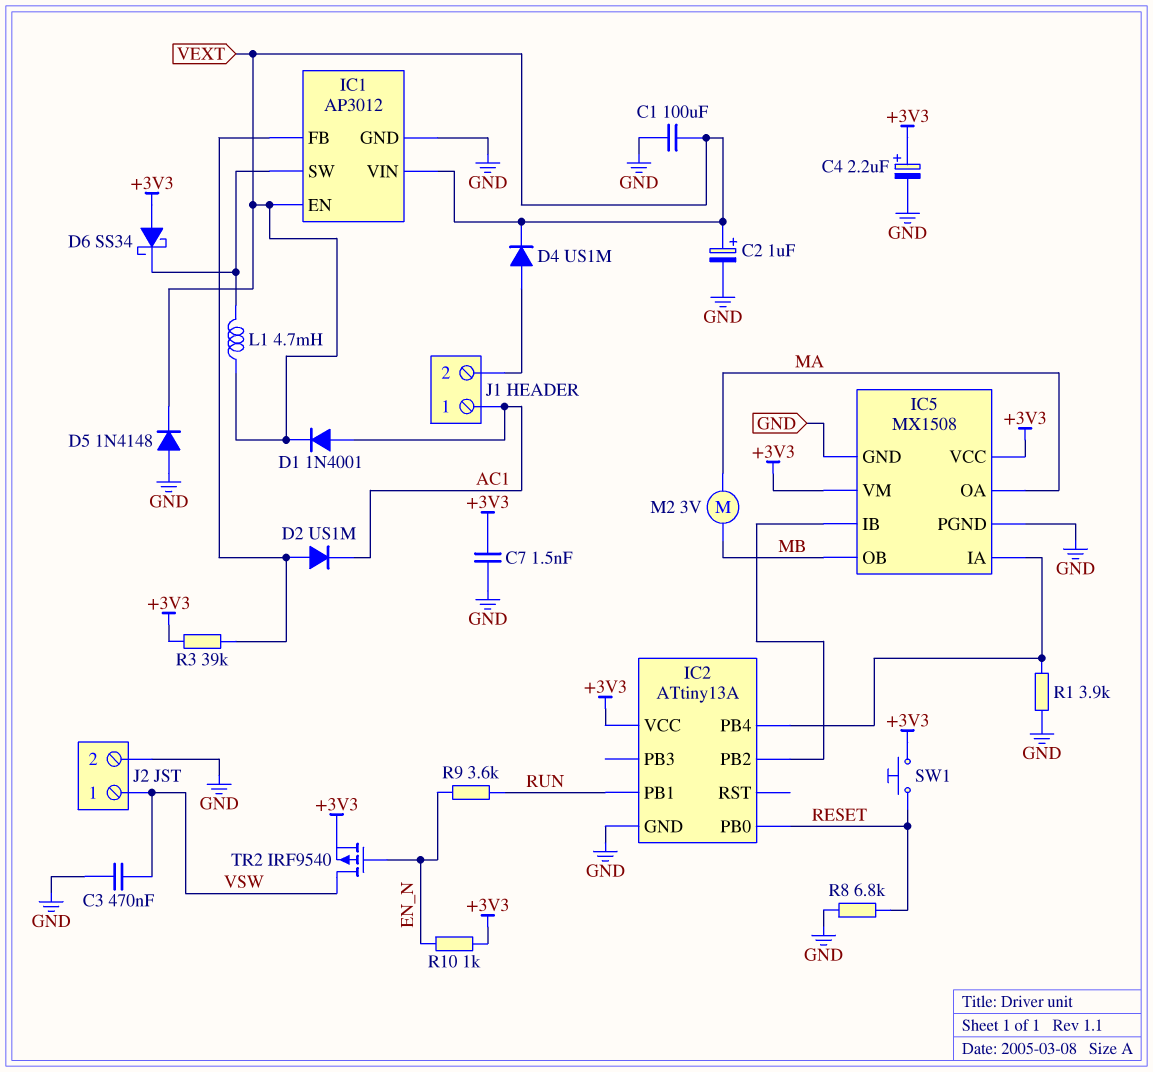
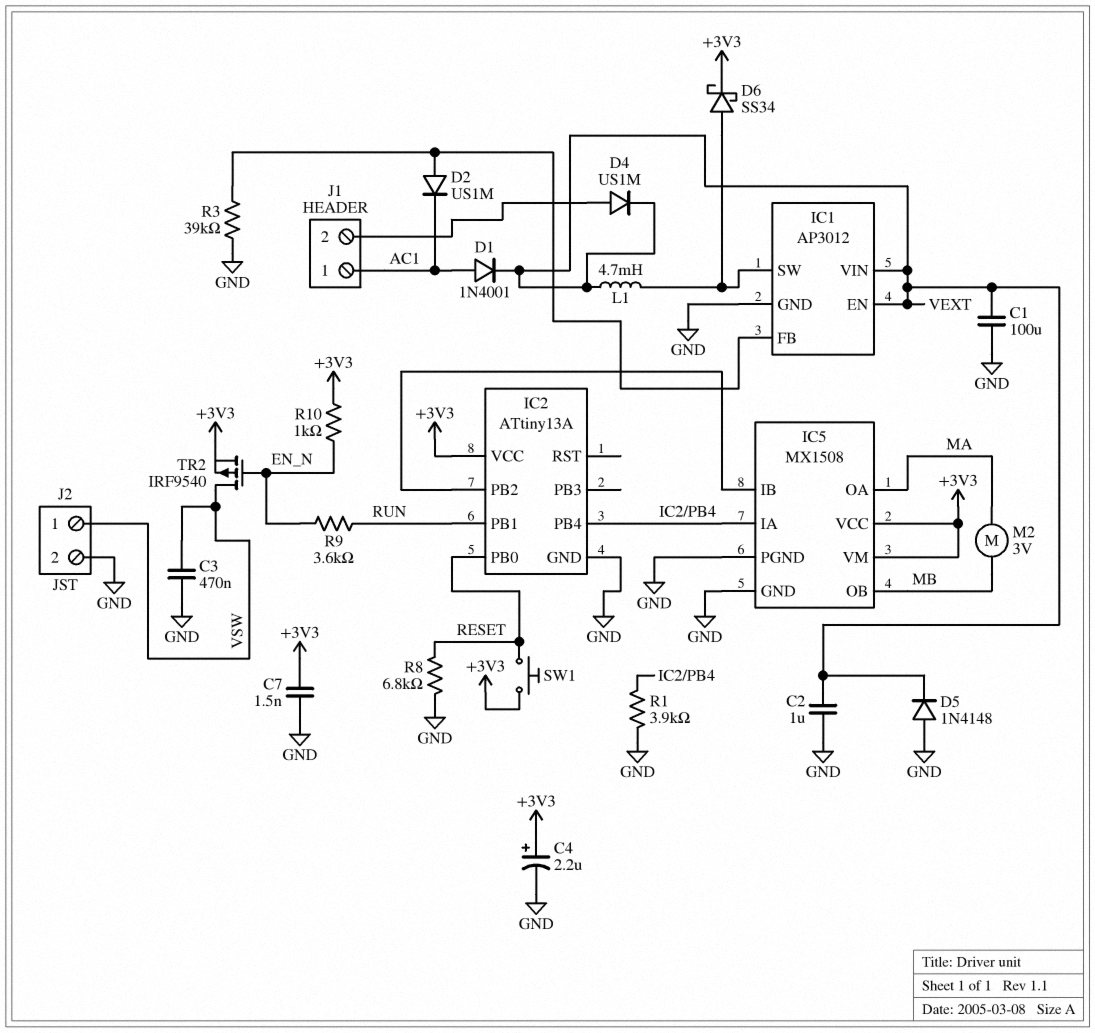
C2: 1uF (plus VEXT, minus GND) -> 1uF (GND, VEXT)
D6: schottky SS34 (A +3V3, K IC1/SW) -> schottky SS34 (A IC1/SW, K +3V3)
R3: 39k (+3V3, IC1/FB) -> 39k (GND, IC1/FB)

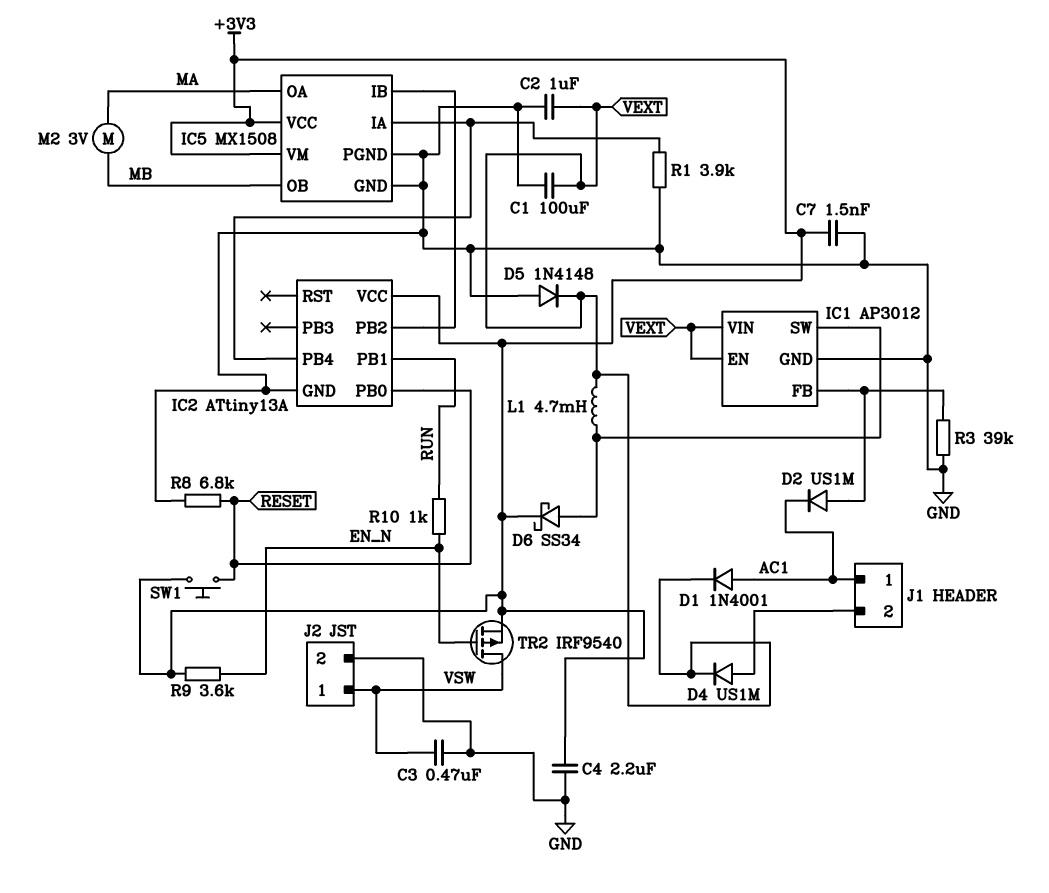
C4: 2.2uF (plus +3V3, minus GND) -> 2.2uF (+3V3, GND)
R9: 3.6k (EN_N, RUN) -> 3.6k (+3V3, EN_N)
R10: 1k (+3V3, EN_N) -> 1k (EN_N, RUN)

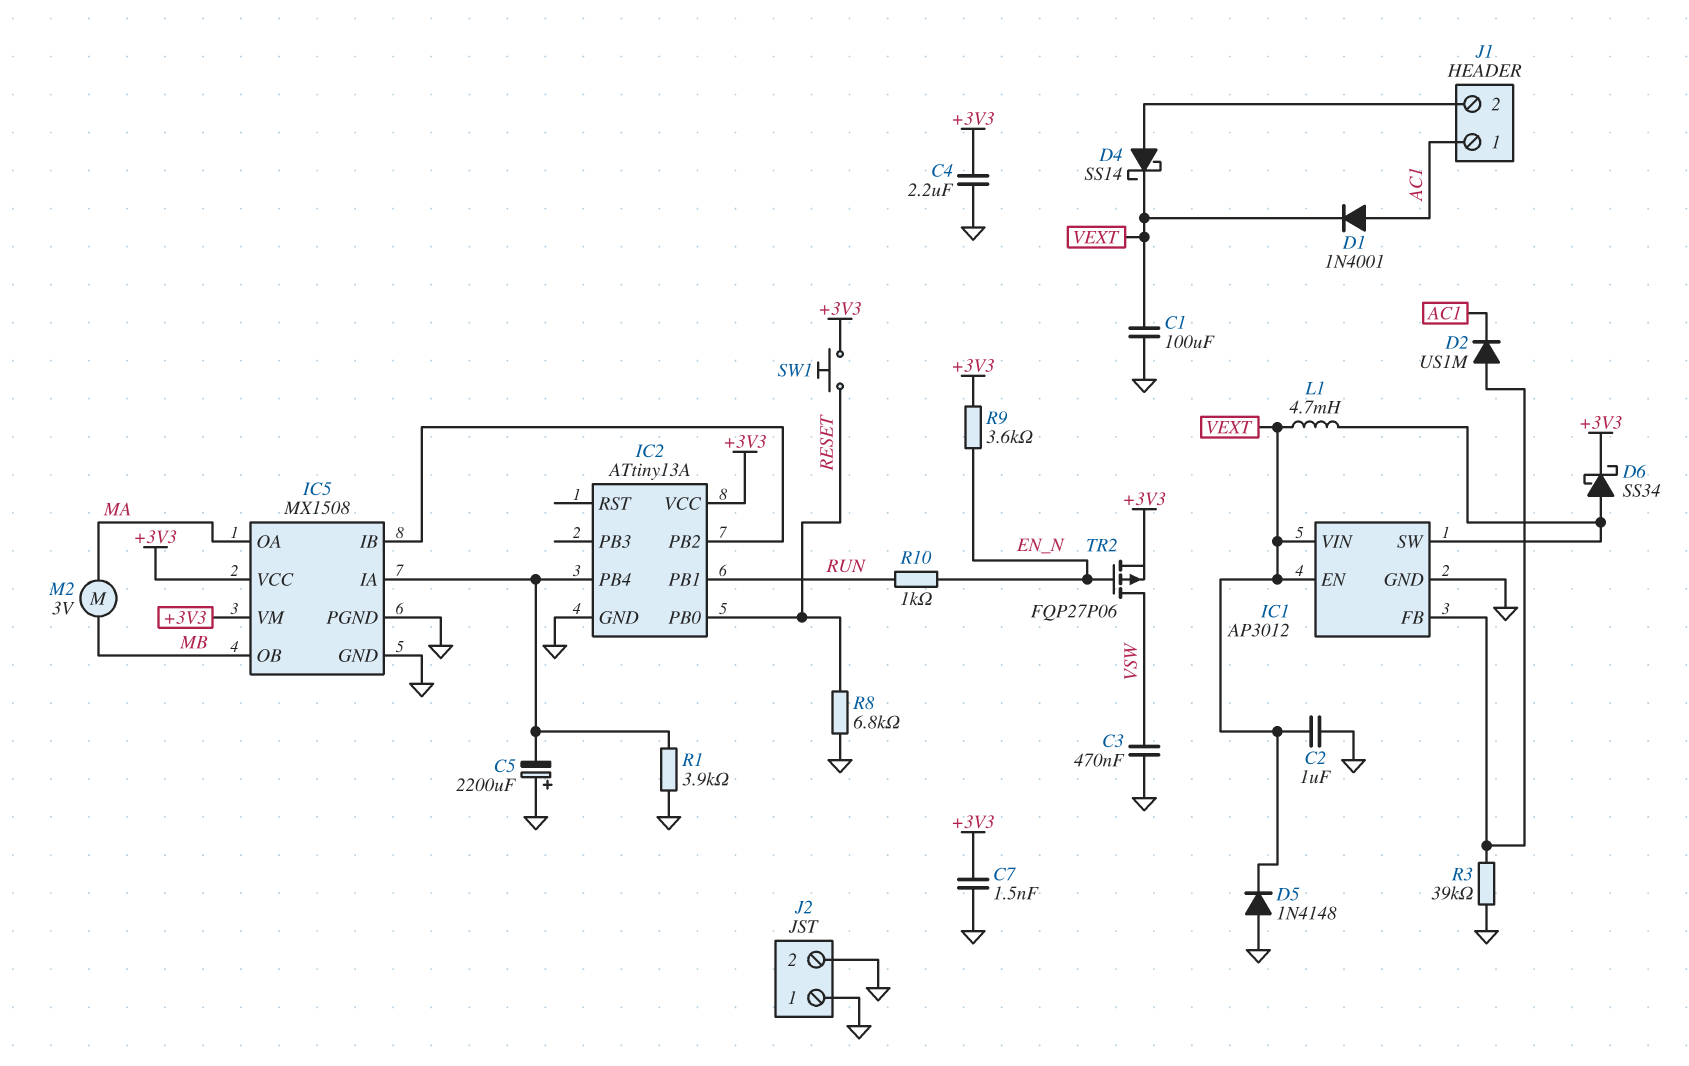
C5: none -> 2200uF (plus GND, minus IC2/PB4)
D4: diode US1M (A J1/2, K VEXT) -> schottky SS14 (A J1/2, K VEXT)
J2 pin 1: VSW -> GND
TR2: PMOS IRF9540 (G EN_N, D VSW, S +3V3) -> PMOS FQP27P06 (G EN_N, D VSW, S +3V3)

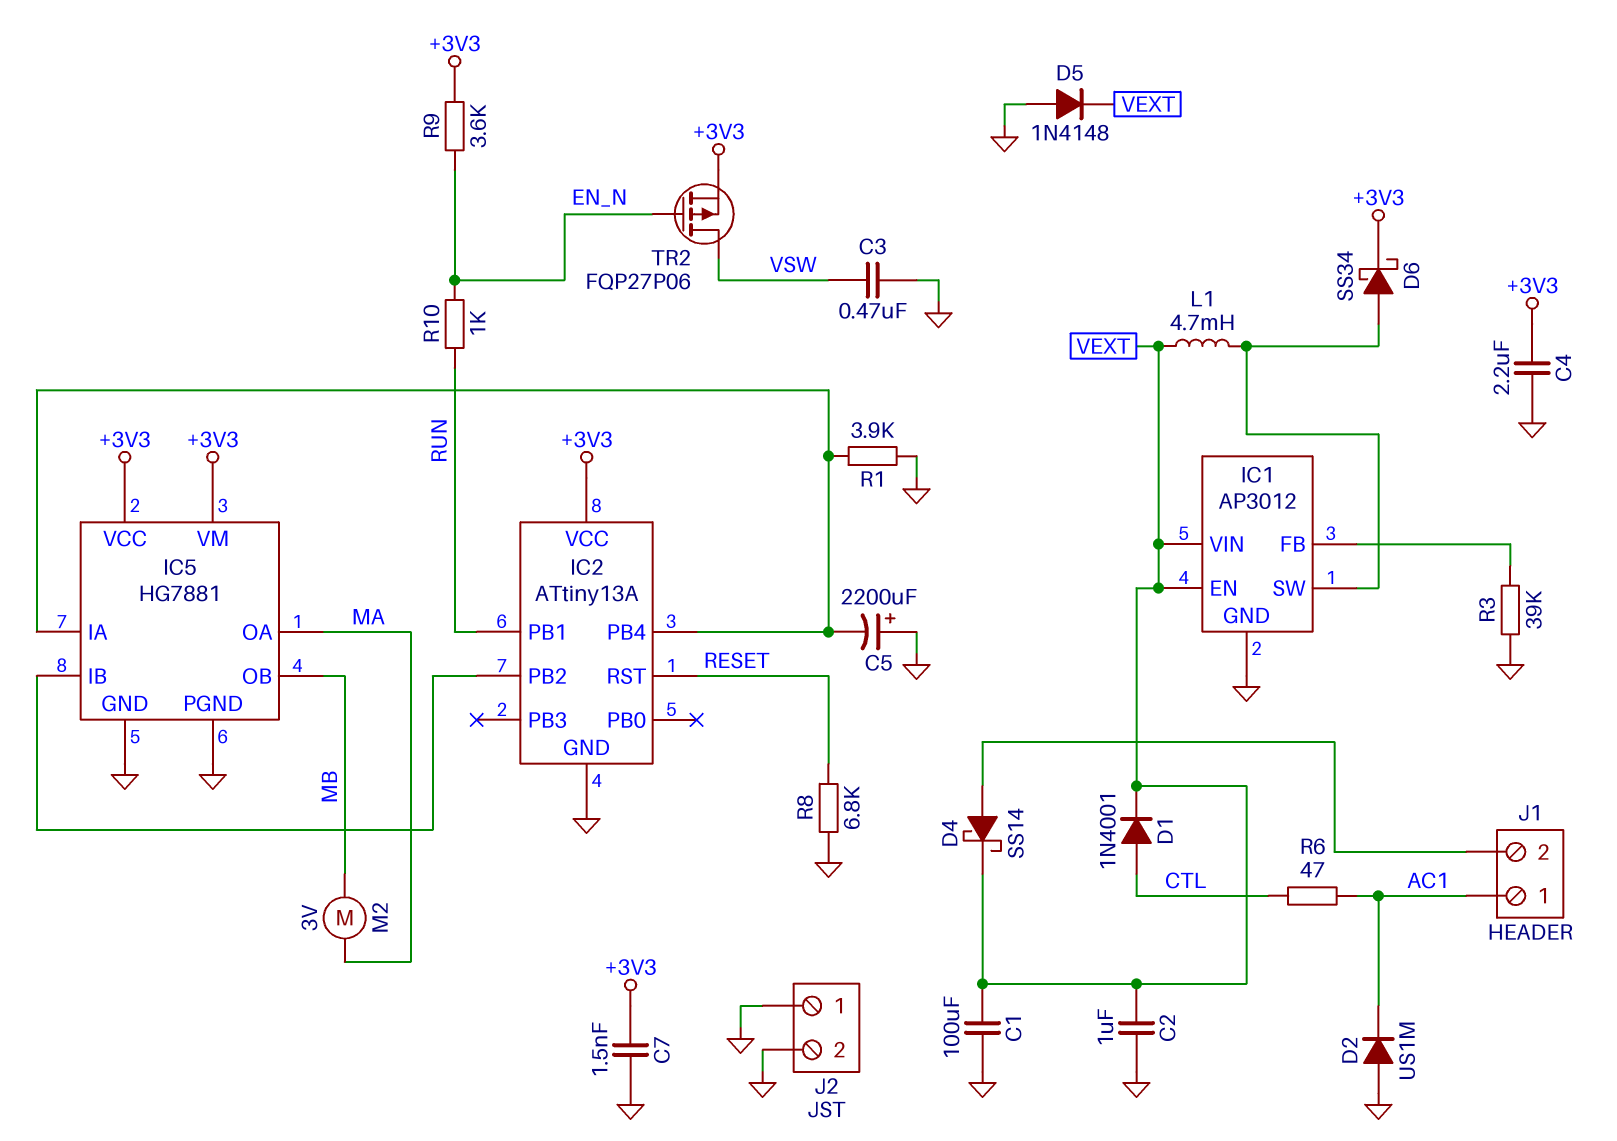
D1: diode 1N4001 (A AC1, K VEXT) -> diode 1N4001 (A CTL, K VEXT)
D2: diode US1M (A IC1/FB, K AC1) -> diode US1M (A GND, K AC1)
IC2 pin PB0: RESET -> none
IC2 pin RST: none -> RESET
IC5: MX1508 -> HG7881
R6: none -> 47 (AC1, CTL)
SW1: button (+3V3, RESET) -> none

